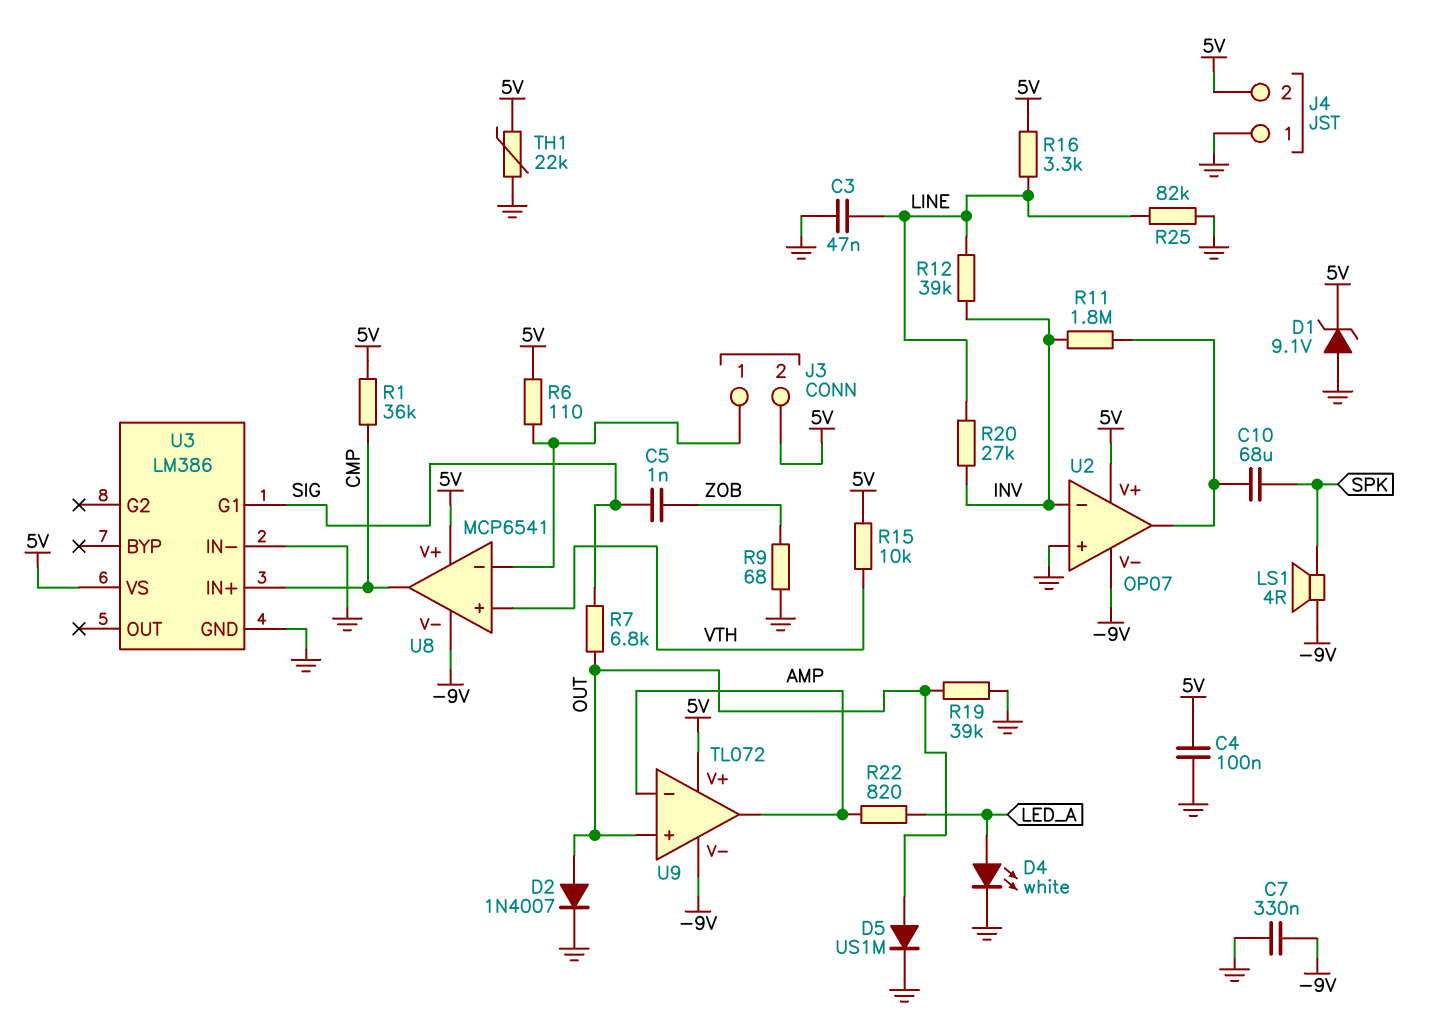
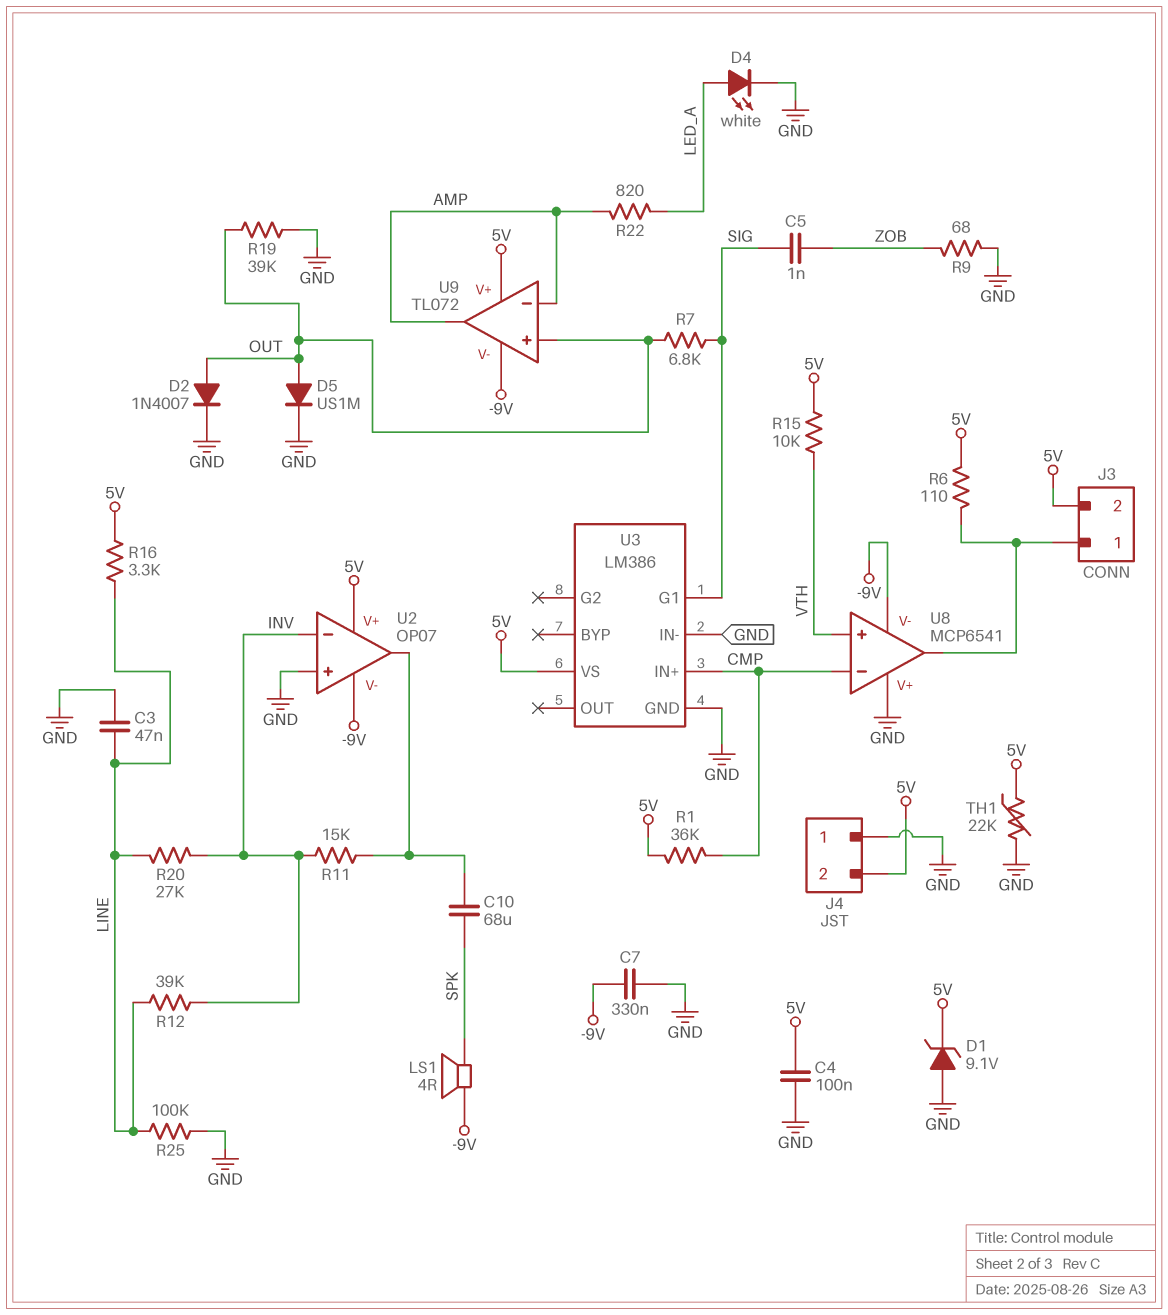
R11: 1.8M (INV, U2/out) -> 15k (INV, U2/out)
R25: 82k (GND, LINE) -> 100k (GND, LINE)
U8 pin V+: 5V -> GND
U8 pin in-: J3/1 -> CMP
U8 pin out: CMP -> J3/1

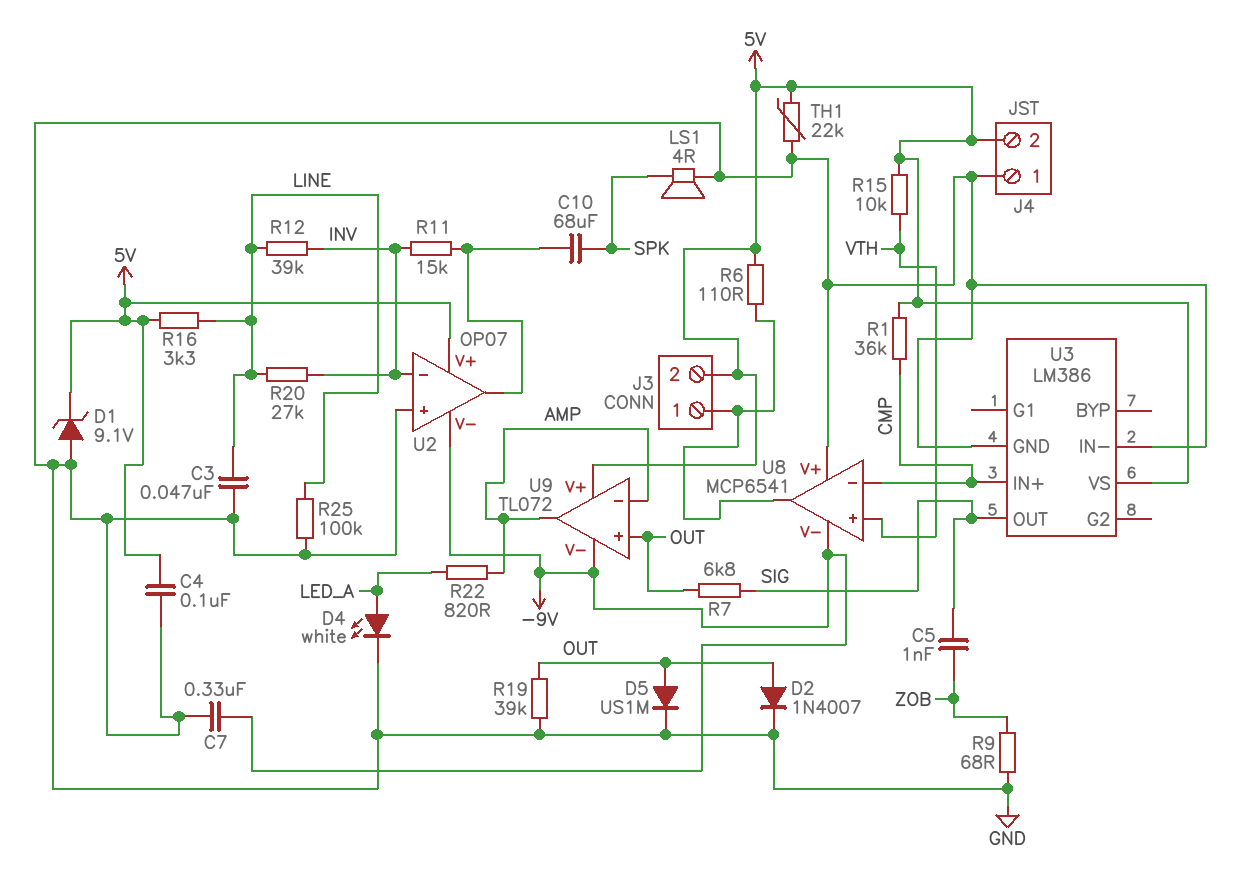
LS1: speaker 4R (-9V, SPK) -> speaker 4R (GND, SPK)
U3 pin G1: SIG -> none
U3 pin OUT: none -> SIG

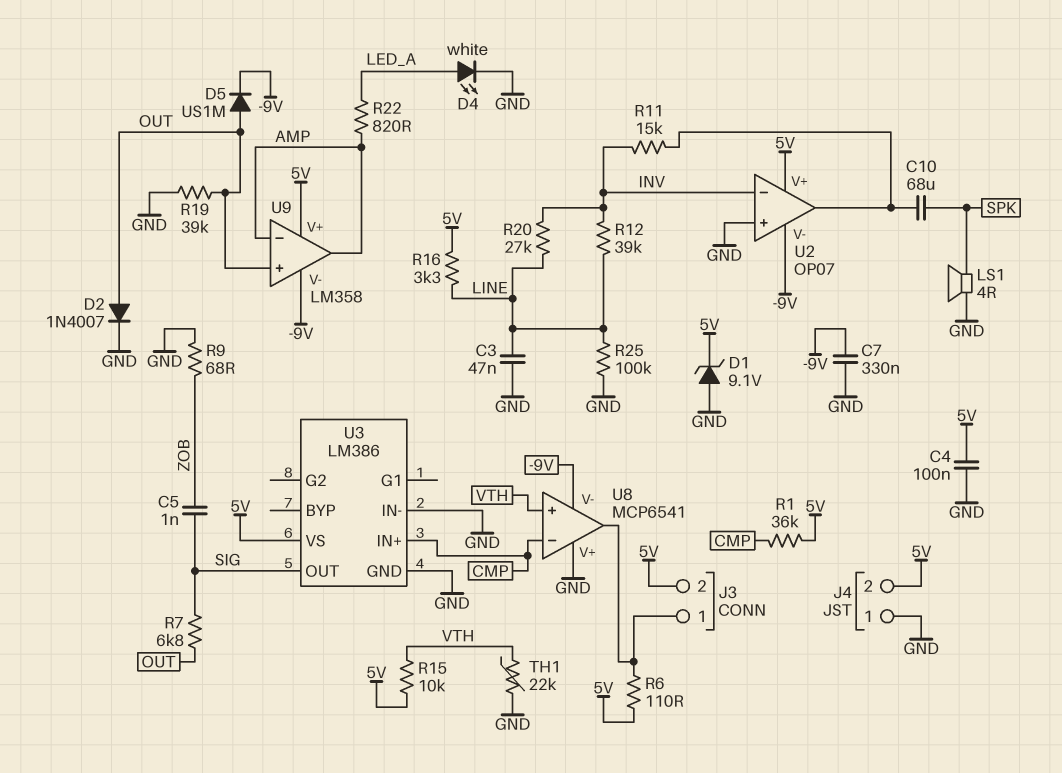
D5: diode US1M (A OUT, K GND) -> diode US1M (A OUT, K -9V)
TH1: 22k (5V, GND) -> 22k (GND, VTH)
U9: TL072 -> LM358

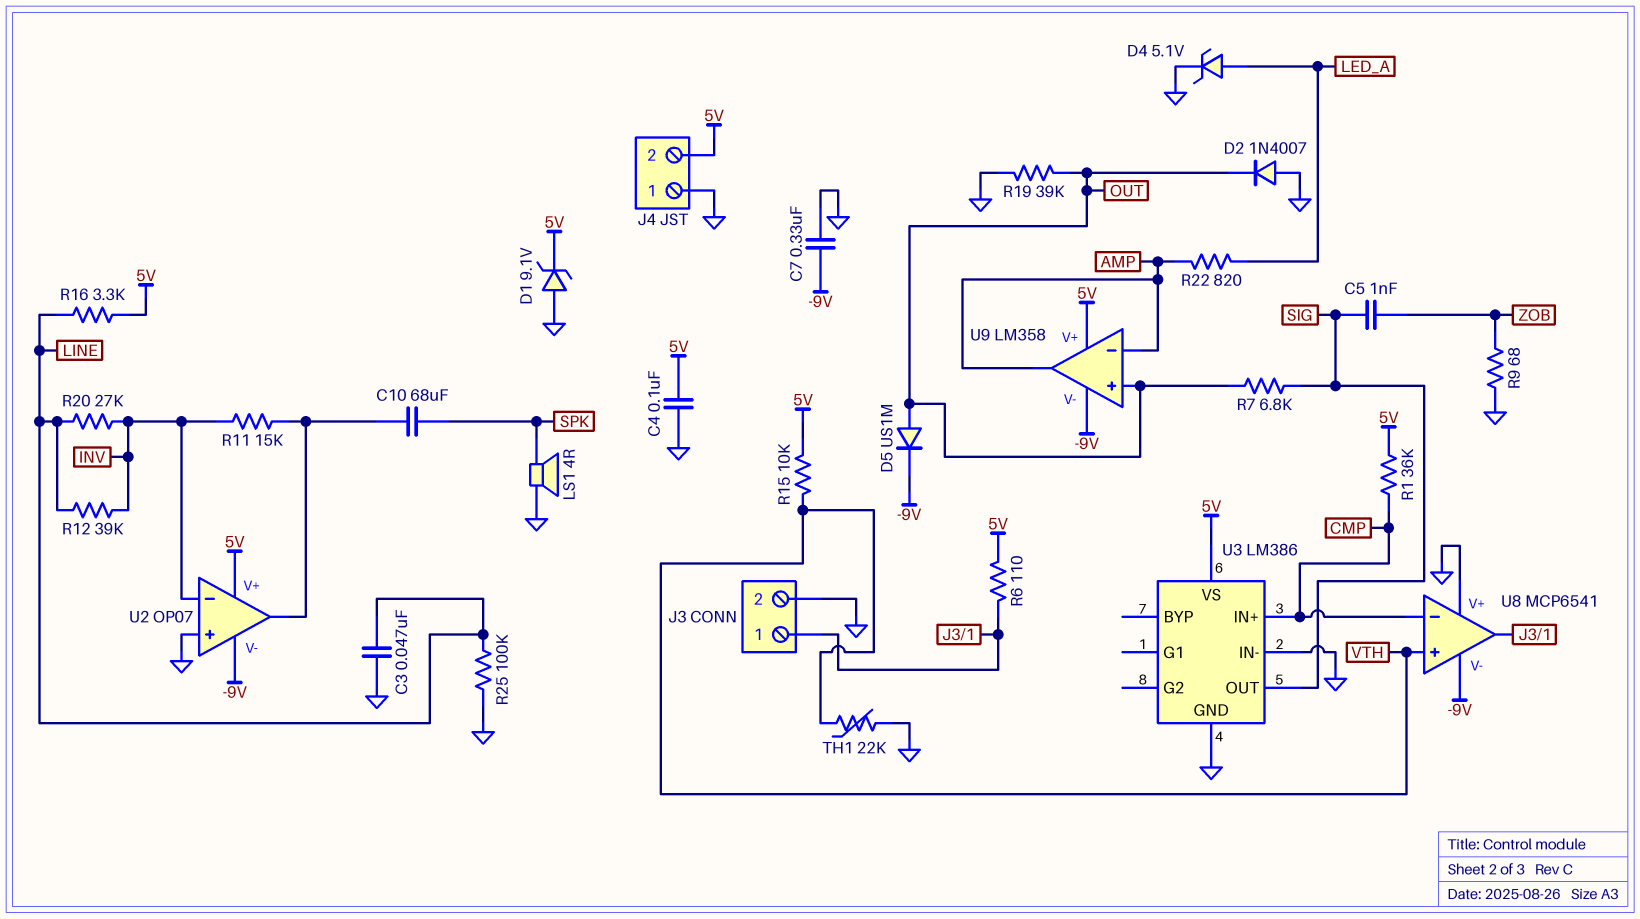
D2: diode 1N4007 (A OUT, K GND) -> diode 1N4007 (A GND, K OUT)
D4: LED white (A LED_A, K GND) -> zener 5.1V (A LED_A, K GND)
J3 pin 2: 5V -> GND

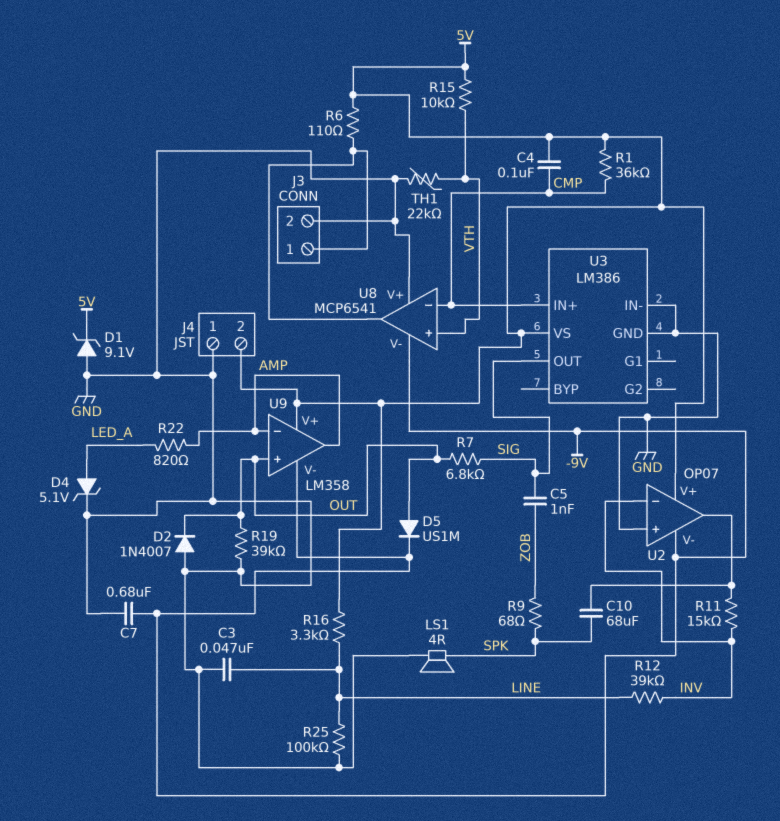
C4: 100nF (5V, GND) -> 100nF (5V, CMP)
C7: 330nF (-9V, GND) -> 680nF (-9V, GND)
R9: 68 (GND, ZOB) -> 68 (SPK, ZOB)
R20: 27k (INV, LINE) -> none

